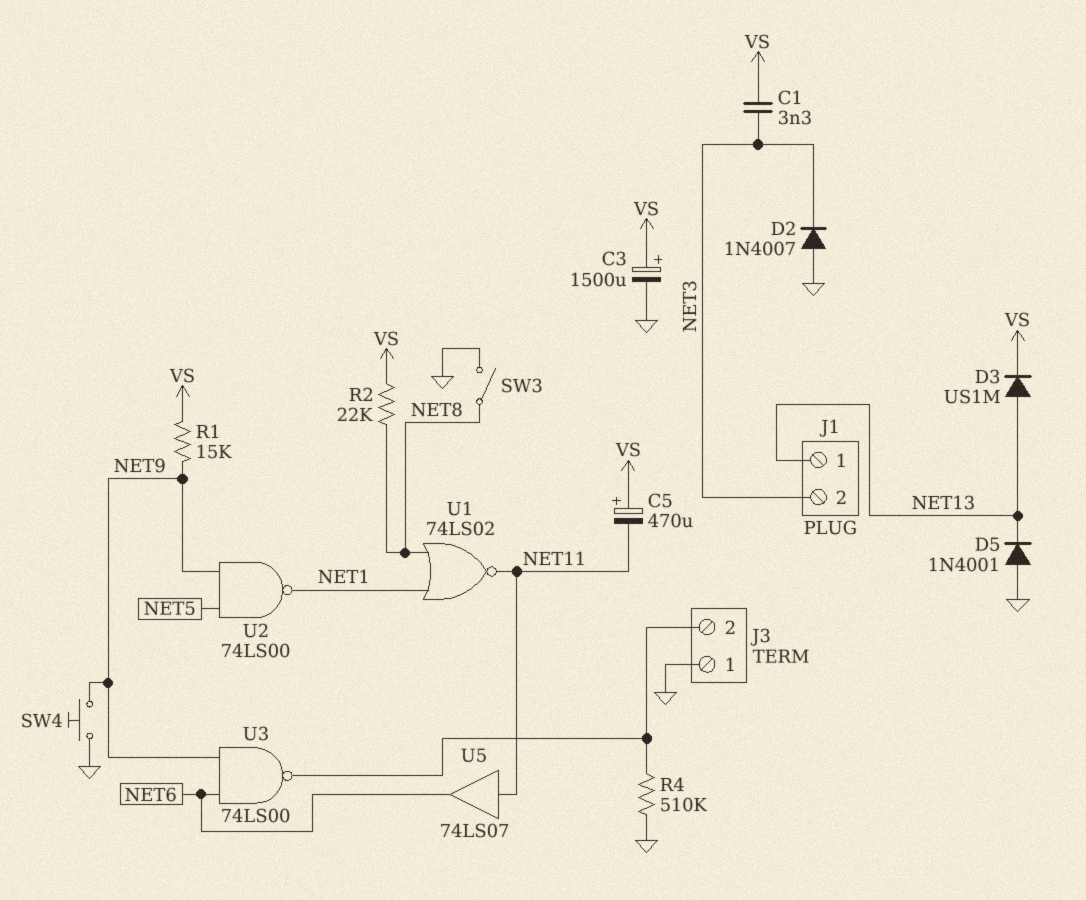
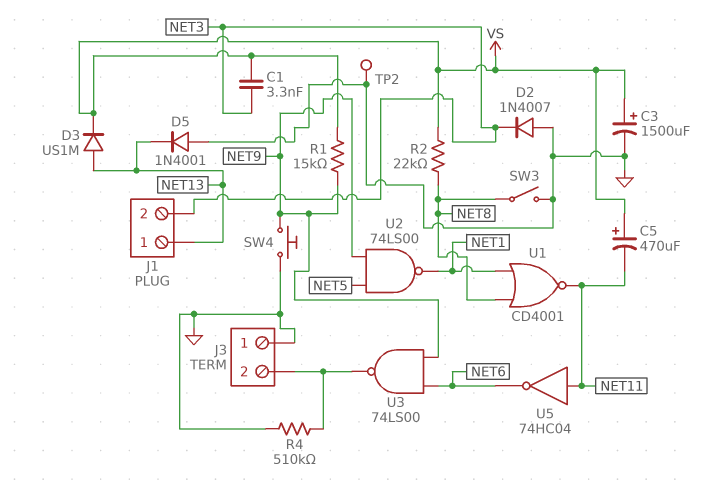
TP2: none -> test point (GND)
U1: NOR 74LS02 (in NET1, in NET8, out NET11) -> NOR CD4001 (in NET1, in NET8, out NET11)
U5: buffer 74LS07 (in NET11, out NET6) -> NOT 74HC04 (in NET11, out NET6)

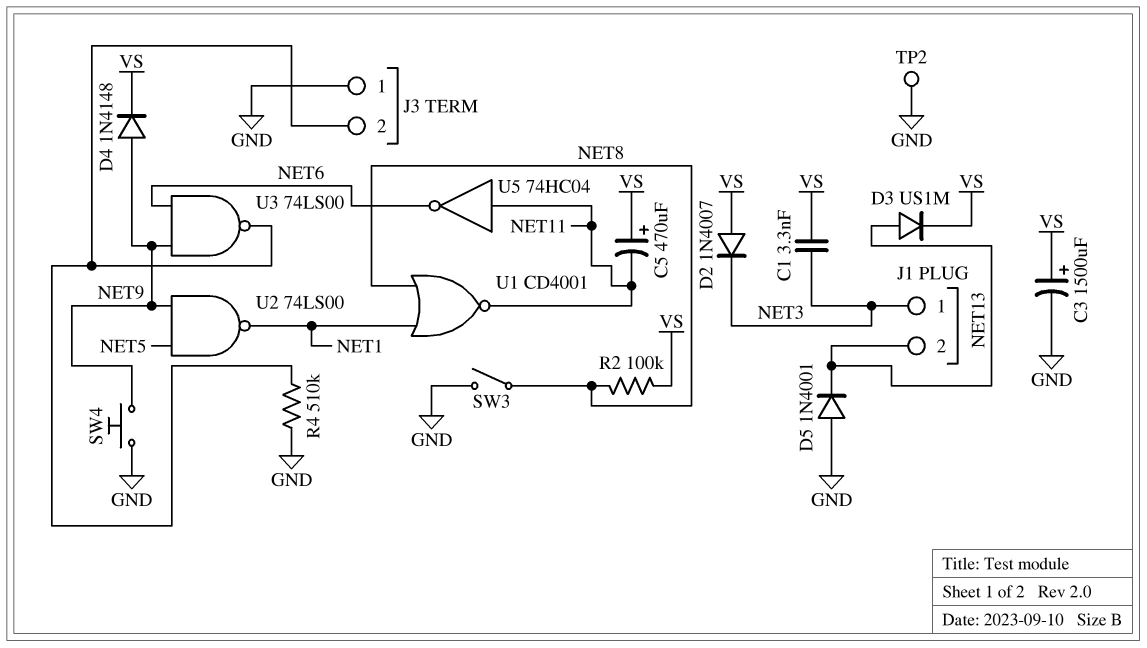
D2: diode 1N4007 (A GND, K NET3) -> diode 1N4007 (A VS, K NET3)
D4: none -> diode 1N4148 (A NET9, K VS)
J1 pin 1: NET13 -> NET3
J1 pin 2: NET3 -> NET13
R1: 15k (NET9, VS) -> none
R2: 22k (NET8, VS) -> 100k (NET8, VS)

